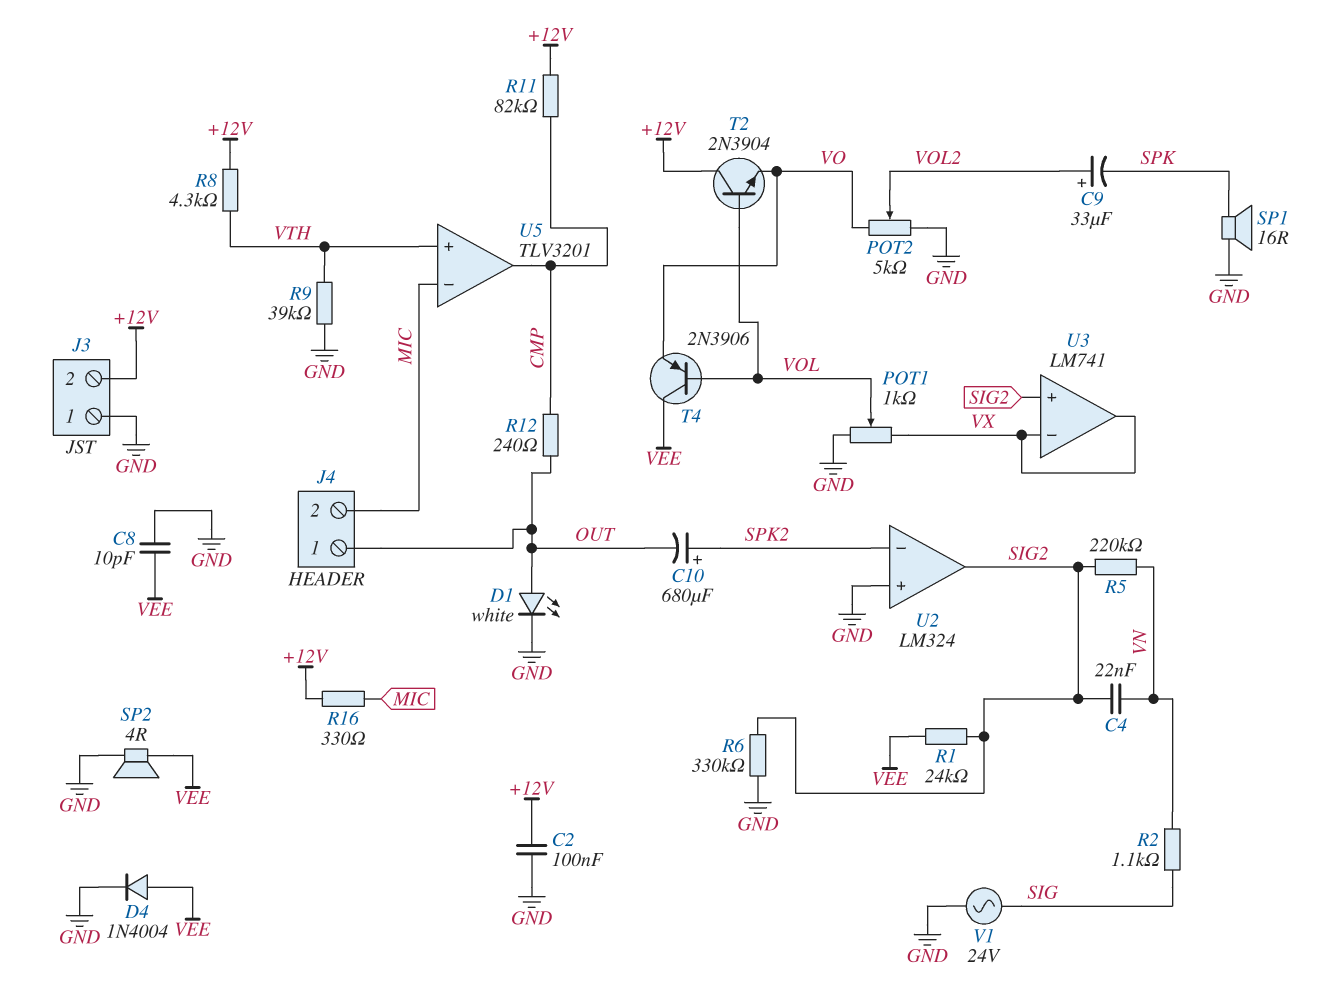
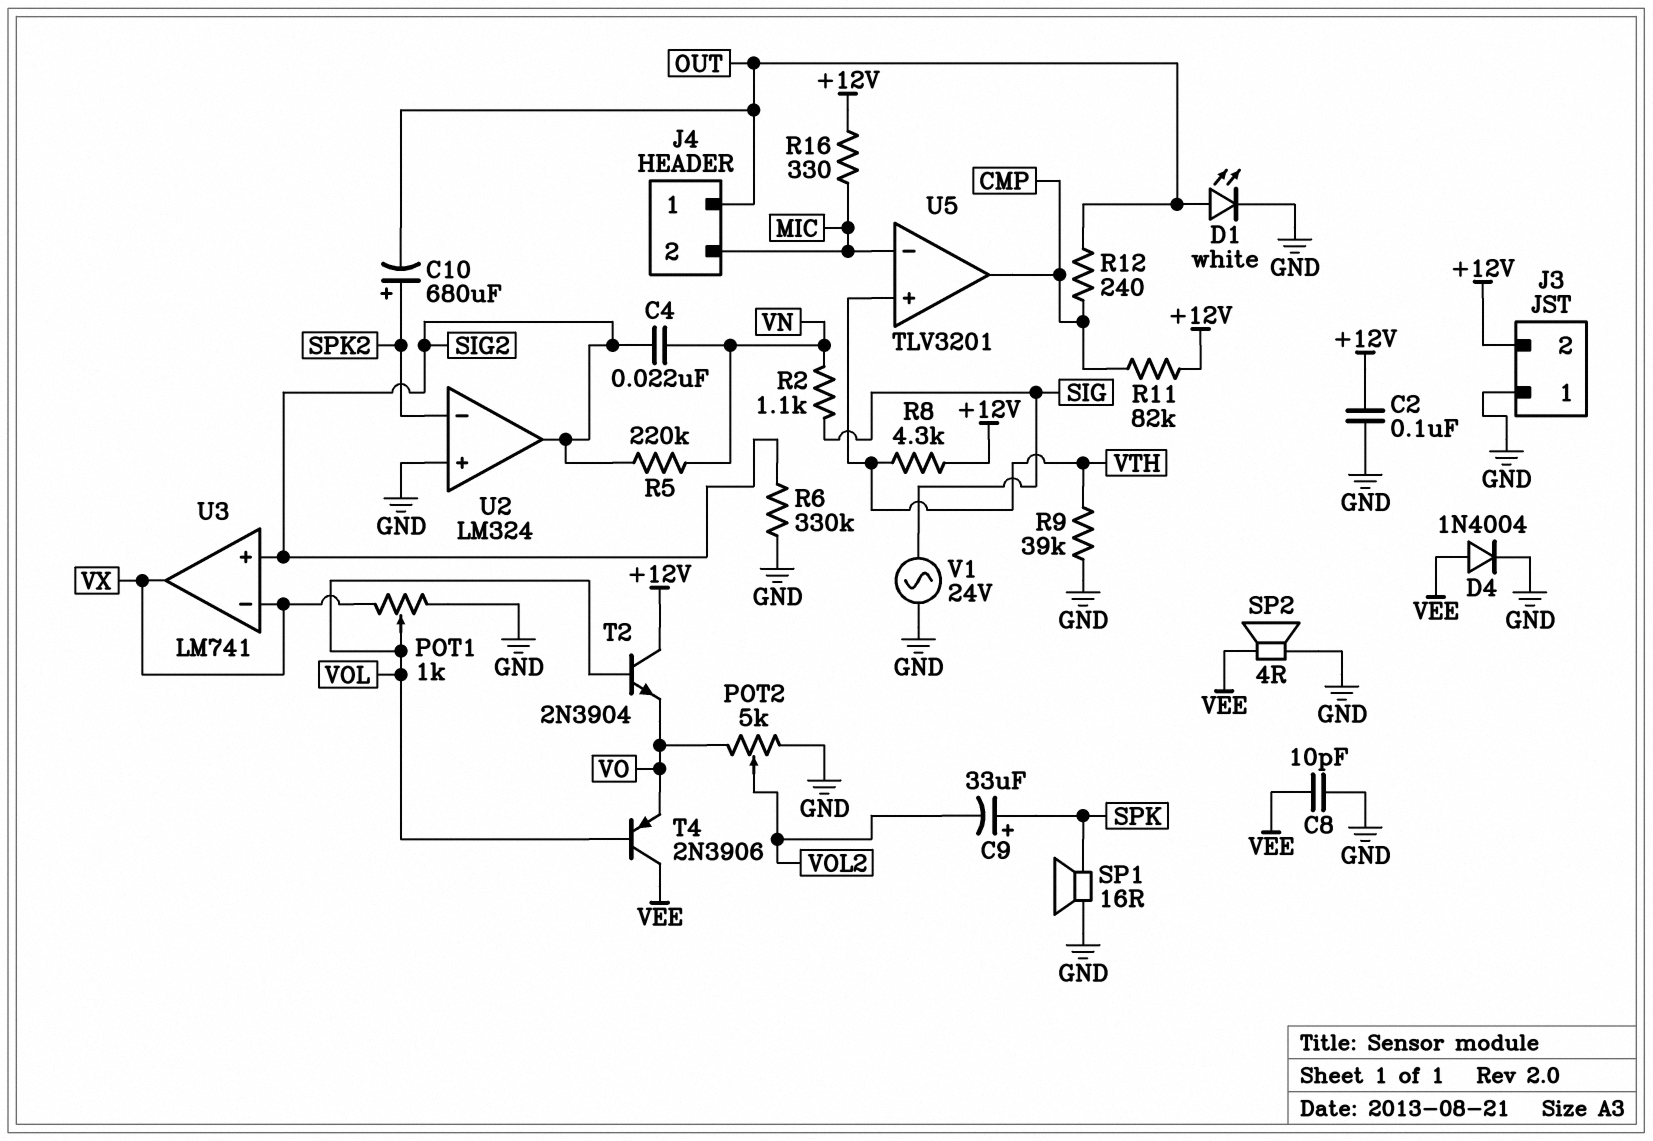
C9: 33uF (plus VOL2, minus SPK) -> 33uF (plus SPK, minus VOL2)
R1: 24k (SIG2, VEE) -> none

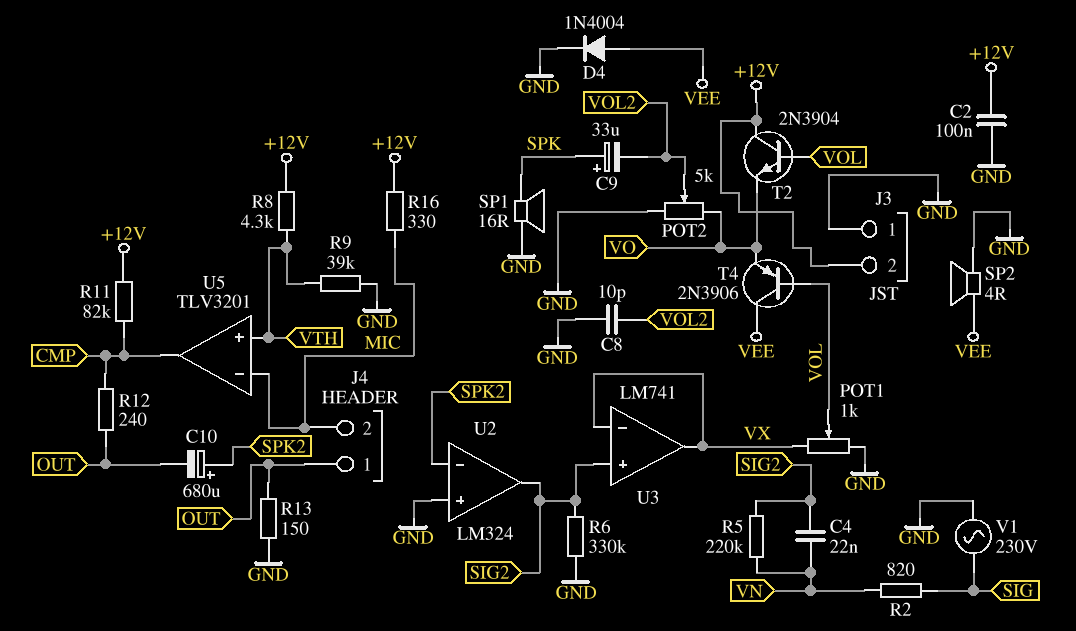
C8: 10pF (GND, VEE) -> 10pF (GND, VOL2)
D1: LED white (A OUT, K GND) -> none
R2: 1.1k (SIG, VN) -> 820 (SIG, VN)
R13: none -> 150 (GND, OUT)
V1: AC 24V (GND, SIG) -> AC 230V (GND, SIG)

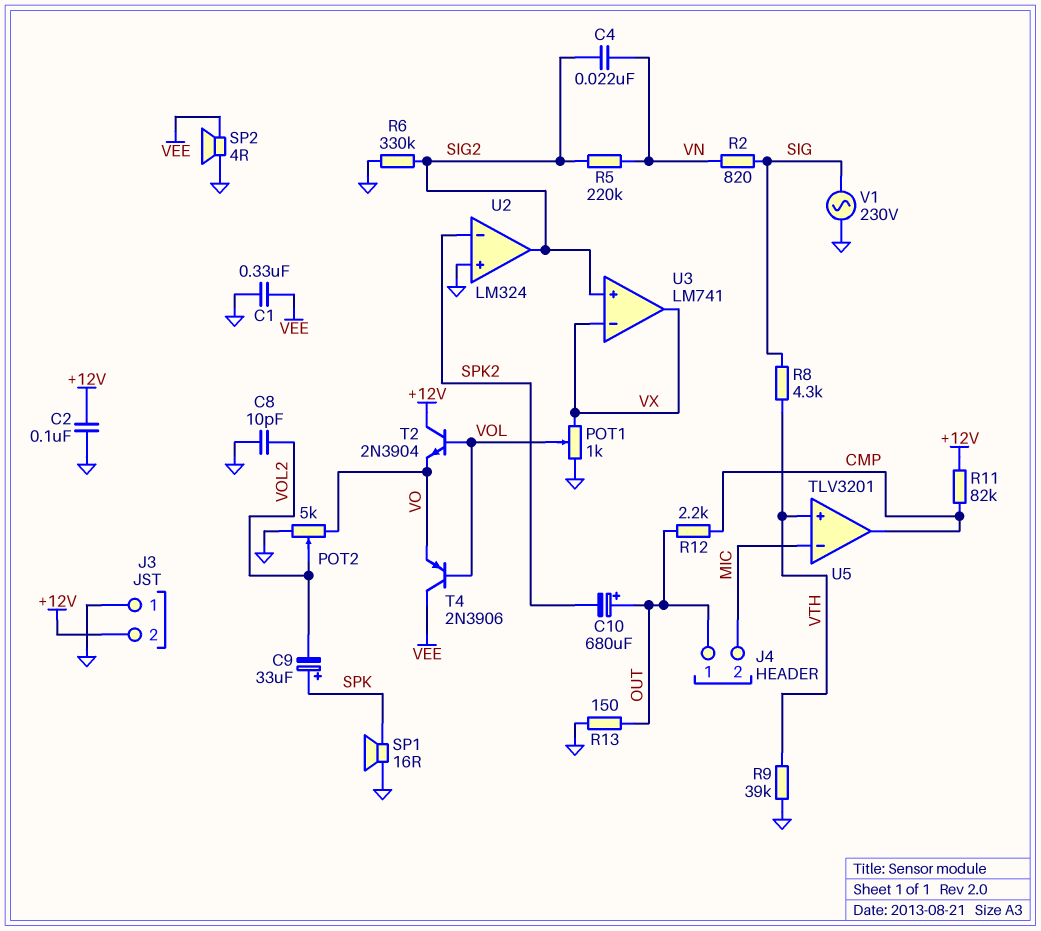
C1: none -> 330nF (GND, VEE)
C10: 680uF (plus SPK2, minus OUT) -> 680uF (plus OUT, minus SPK2)
D4: diode 1N4004 (A VEE, K GND) -> none
R8: 4.3k (+12V, VTH) -> 4.3k (SIG, VTH)
R12: 240 (CMP, OUT) -> 2.2k (CMP, OUT)
R16: 330 (+12V, MIC) -> none

